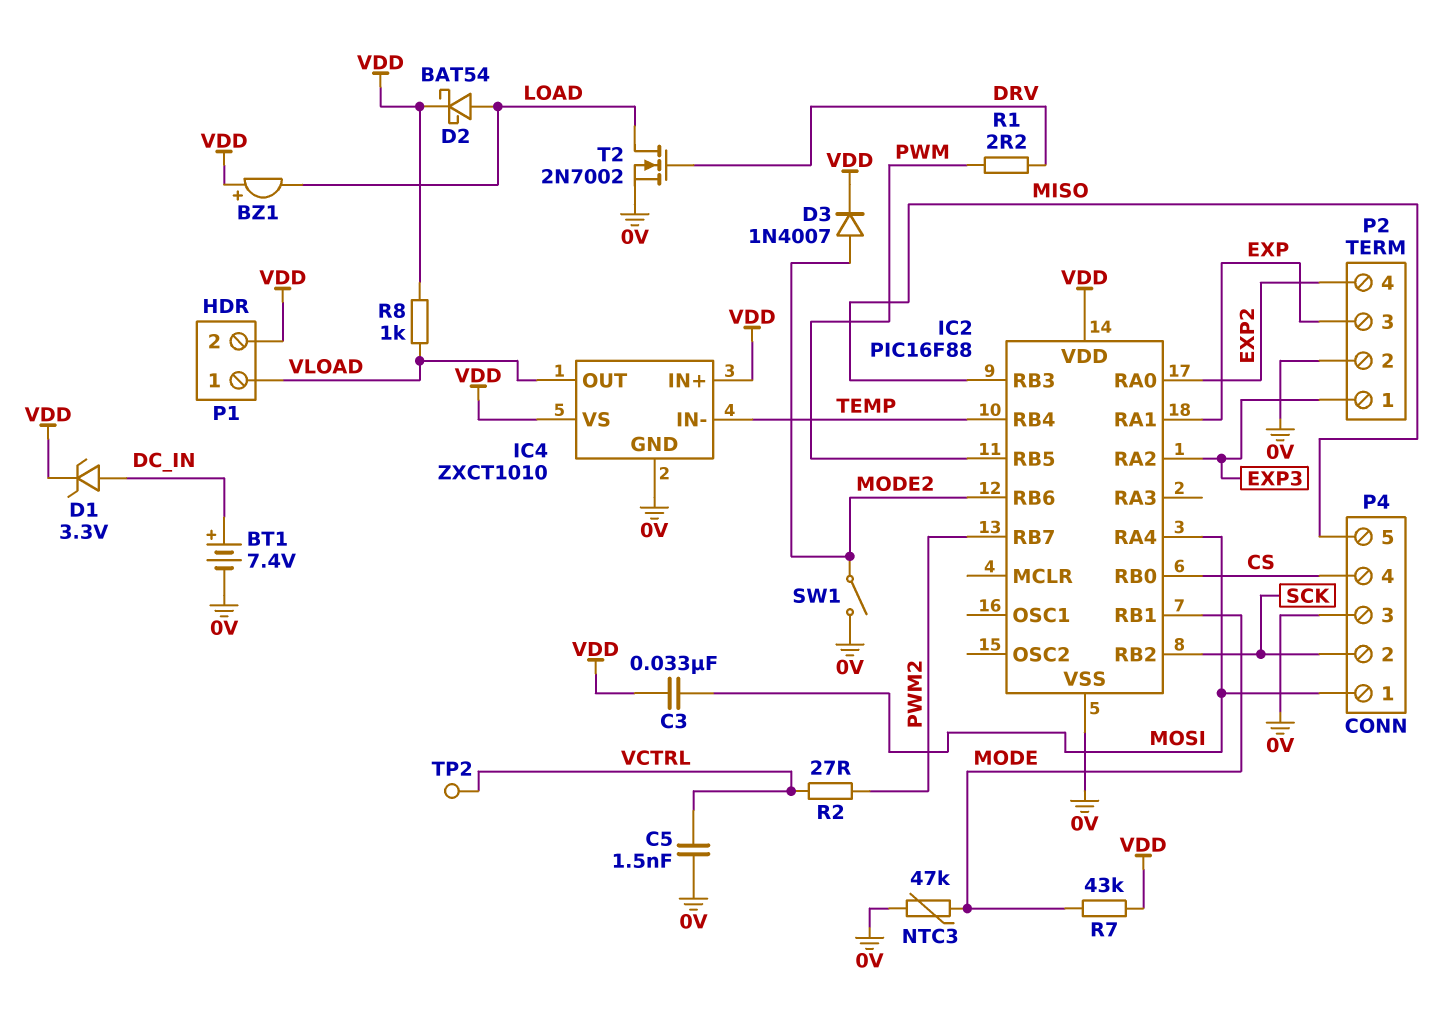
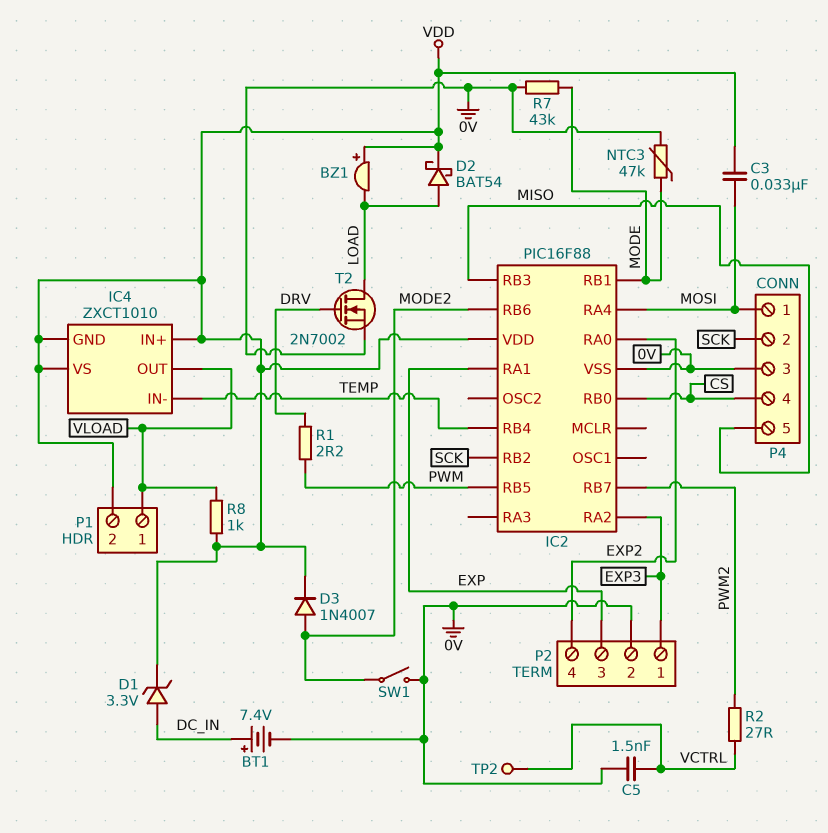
IC4 pin GND: 0V -> VDD
R7: 43k (MODE, VDD) -> 43k (0V, MODE)

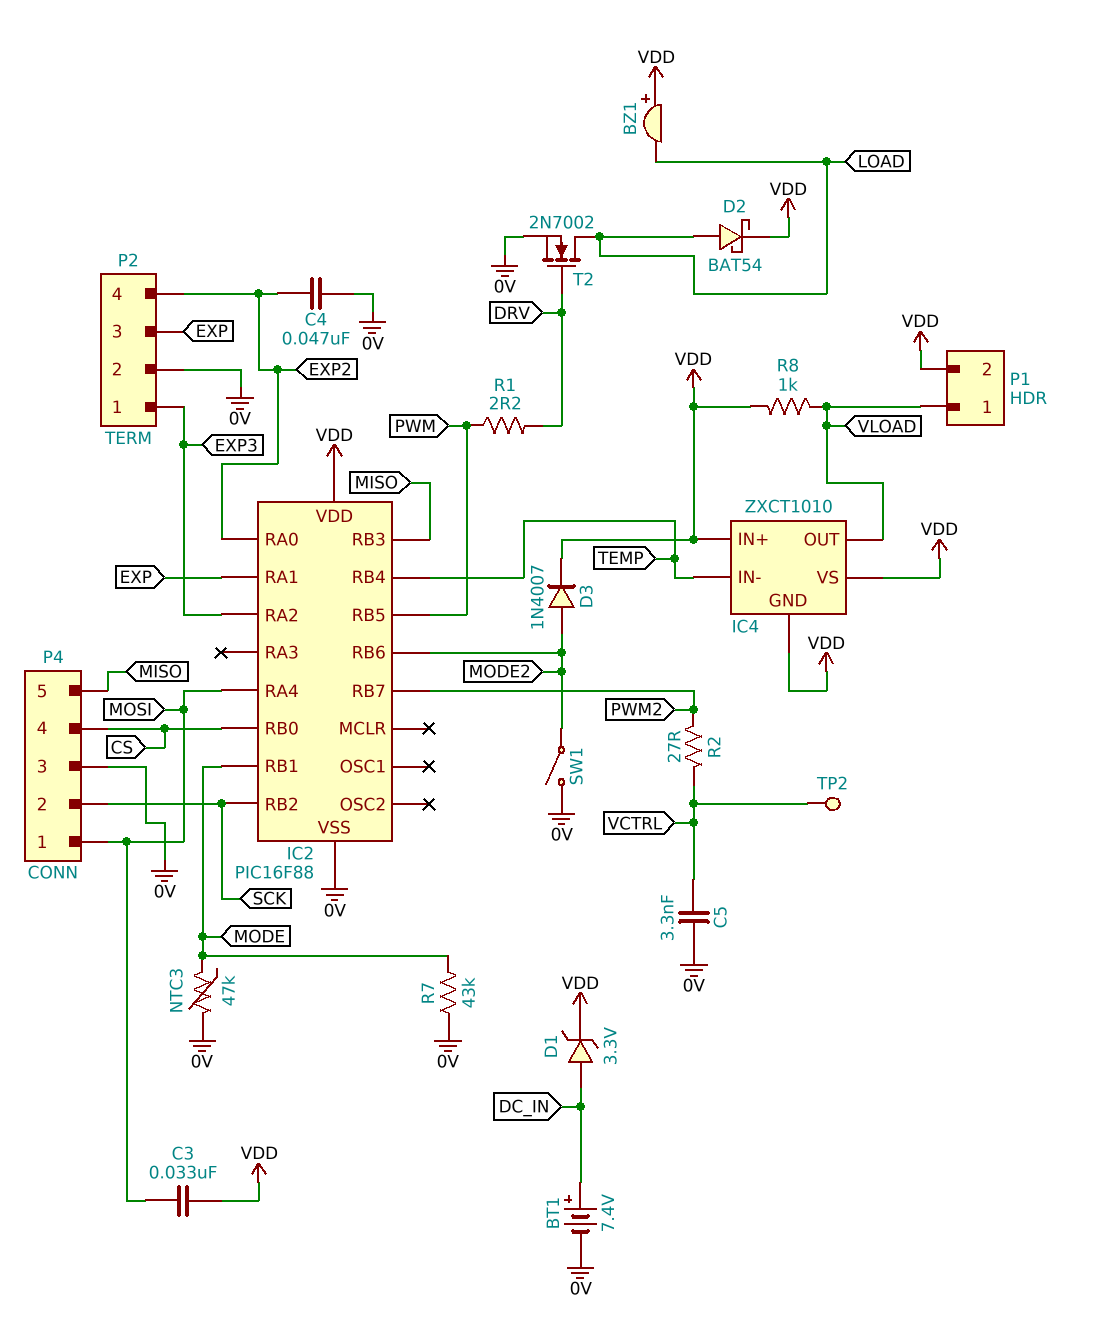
C4: none -> 47nF (0V, EXP2)
C5: 1.5nF (0V, VCTRL) -> 3.3nF (0V, VCTRL)

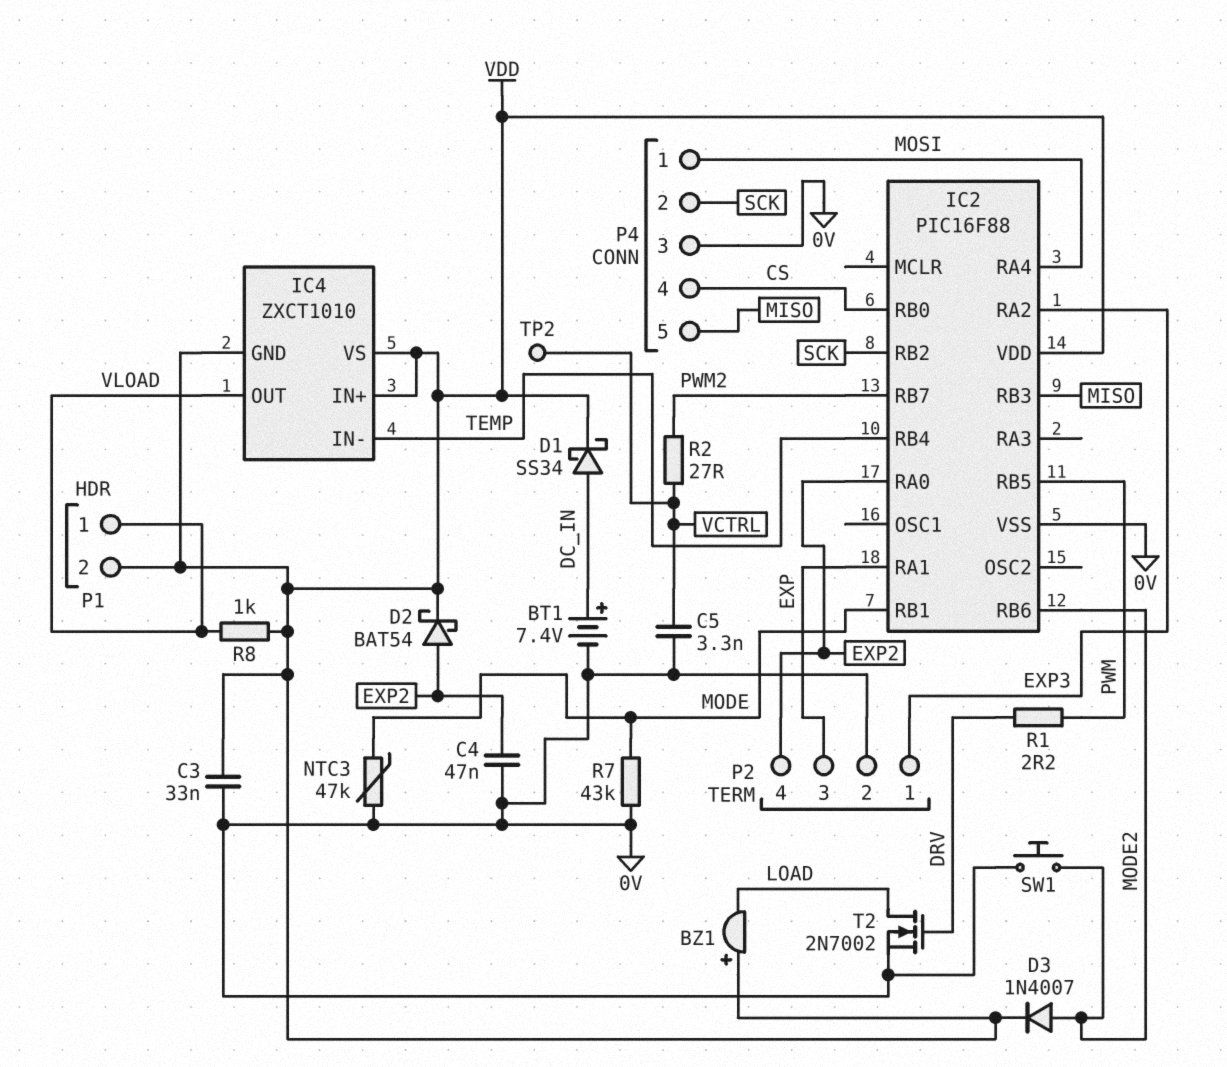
C3: 33nF (MOSI, VDD) -> 33nF (0V, VDD)
D1: zener 3.3V (A DC_IN, K VDD) -> schottky SS34 (A DC_IN, K VDD)
D2: schottky BAT54 (A LOAD, K VDD) -> schottky BAT54 (A EXP2, K VDD)
SW1: switch (0V, MODE2) -> button (0V, MODE2)

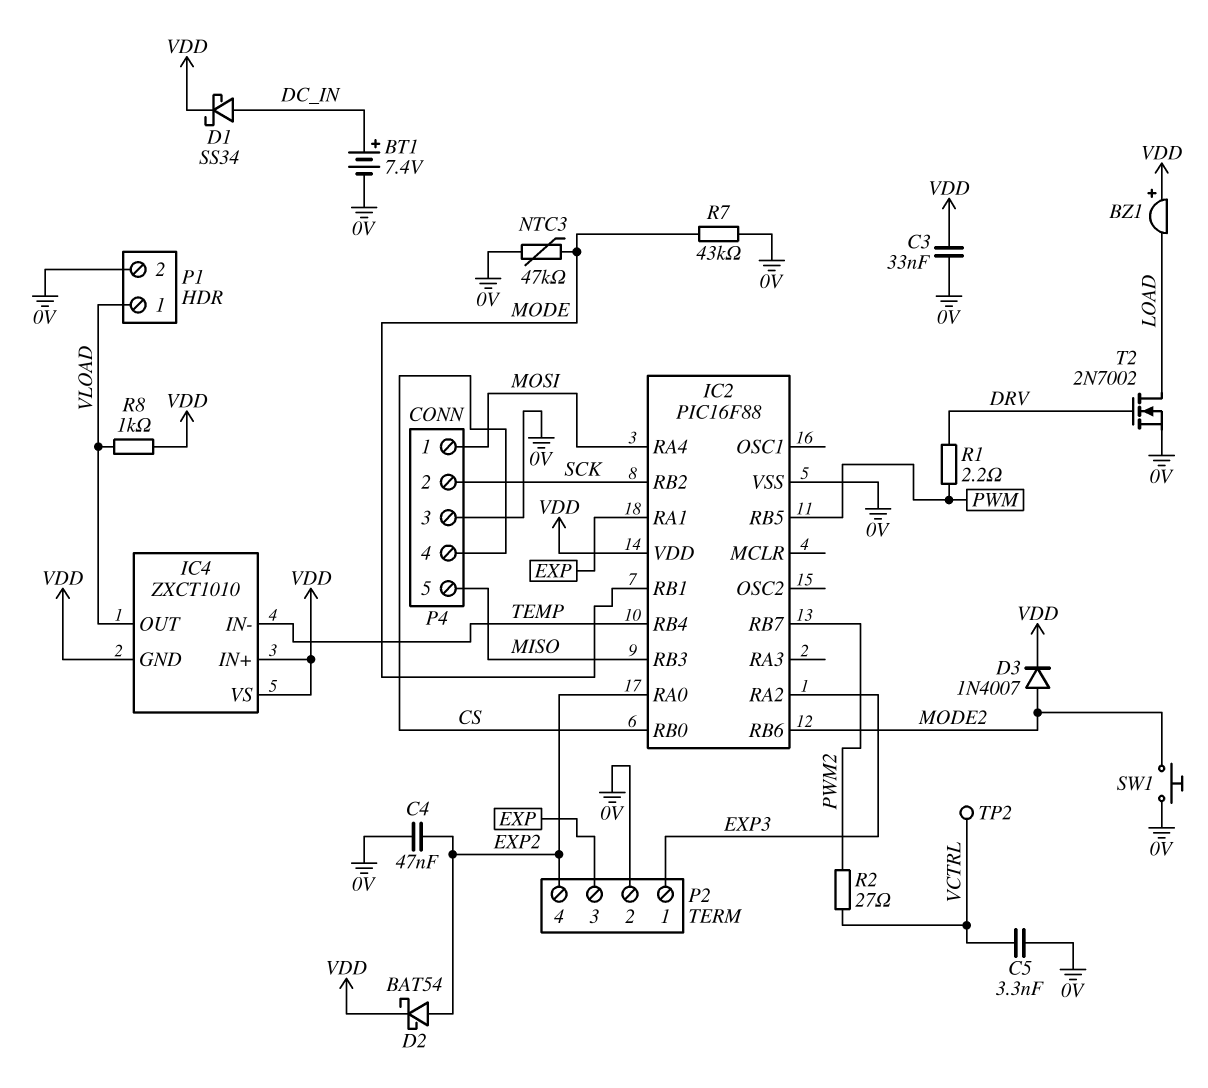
P1 pin 2: VDD -> 0V

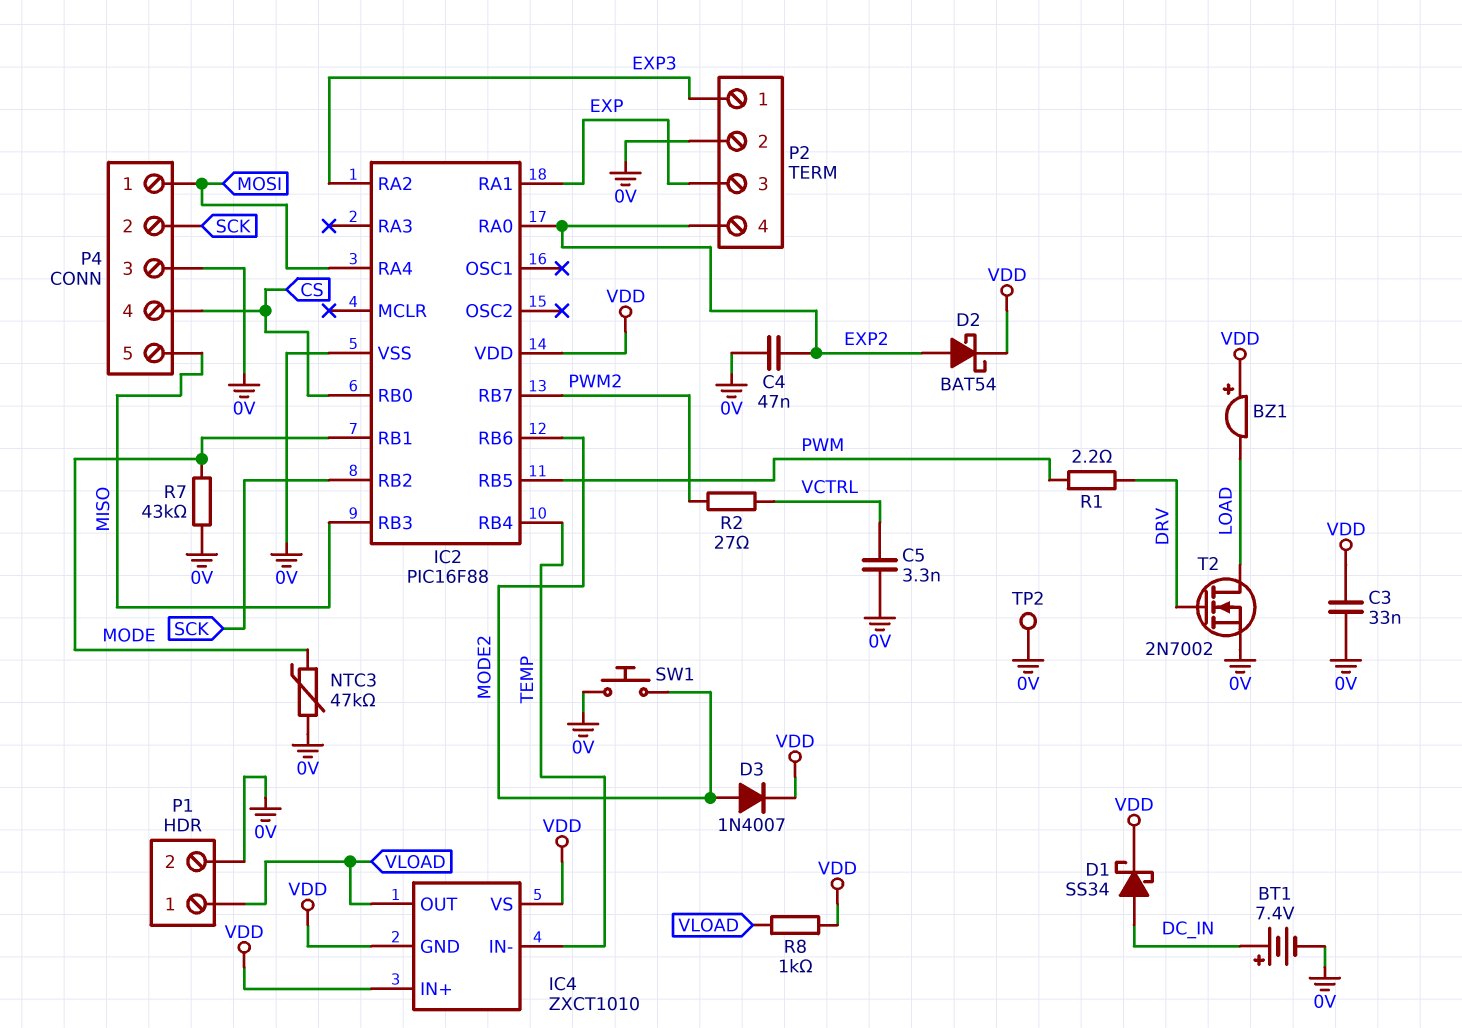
TP2: test point (VCTRL) -> test point (0V)

